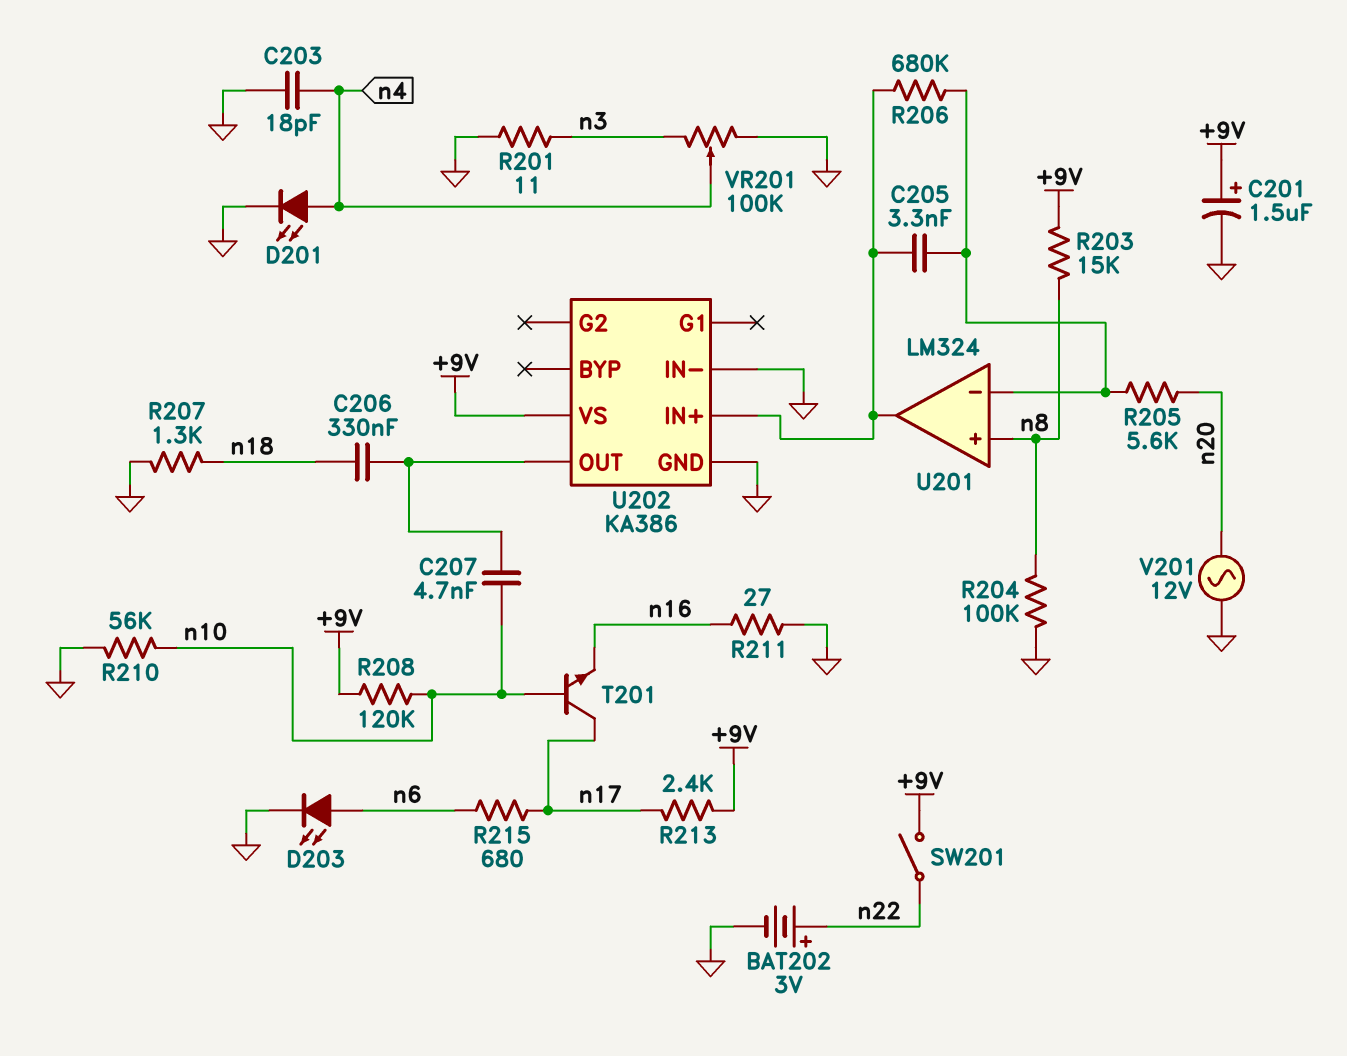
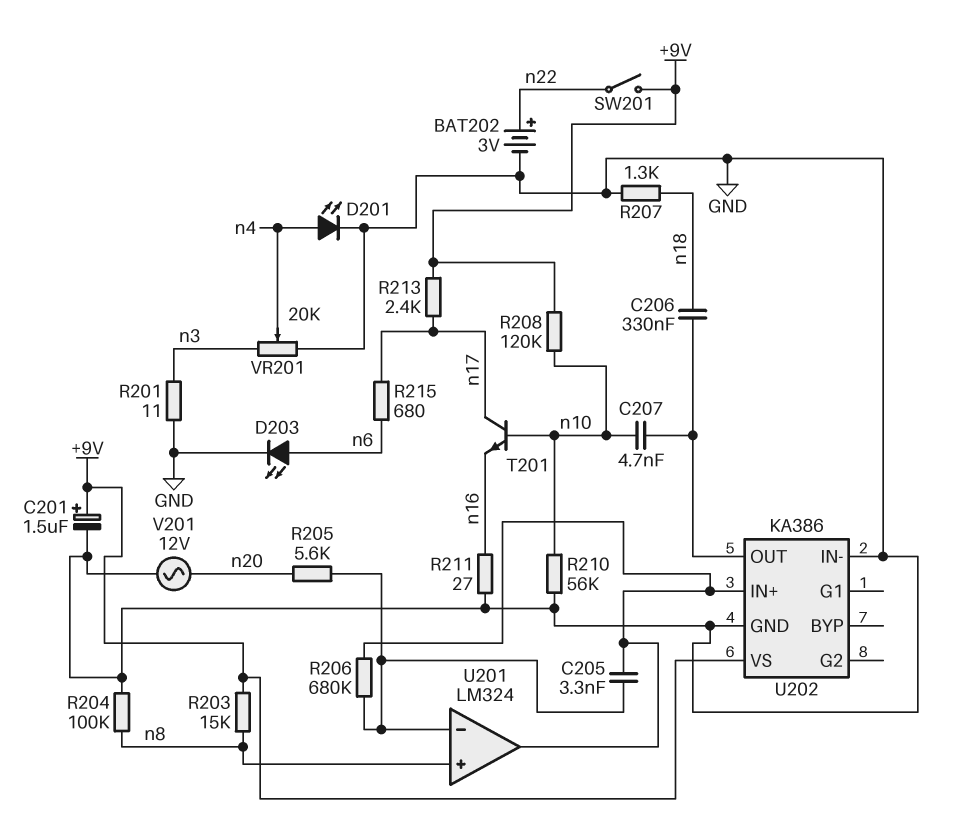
C203: 18pF (GND, n4) -> none
VR201: 100k (GND, n3, wiper n4) -> 20k (GND, n3, wiper n4)

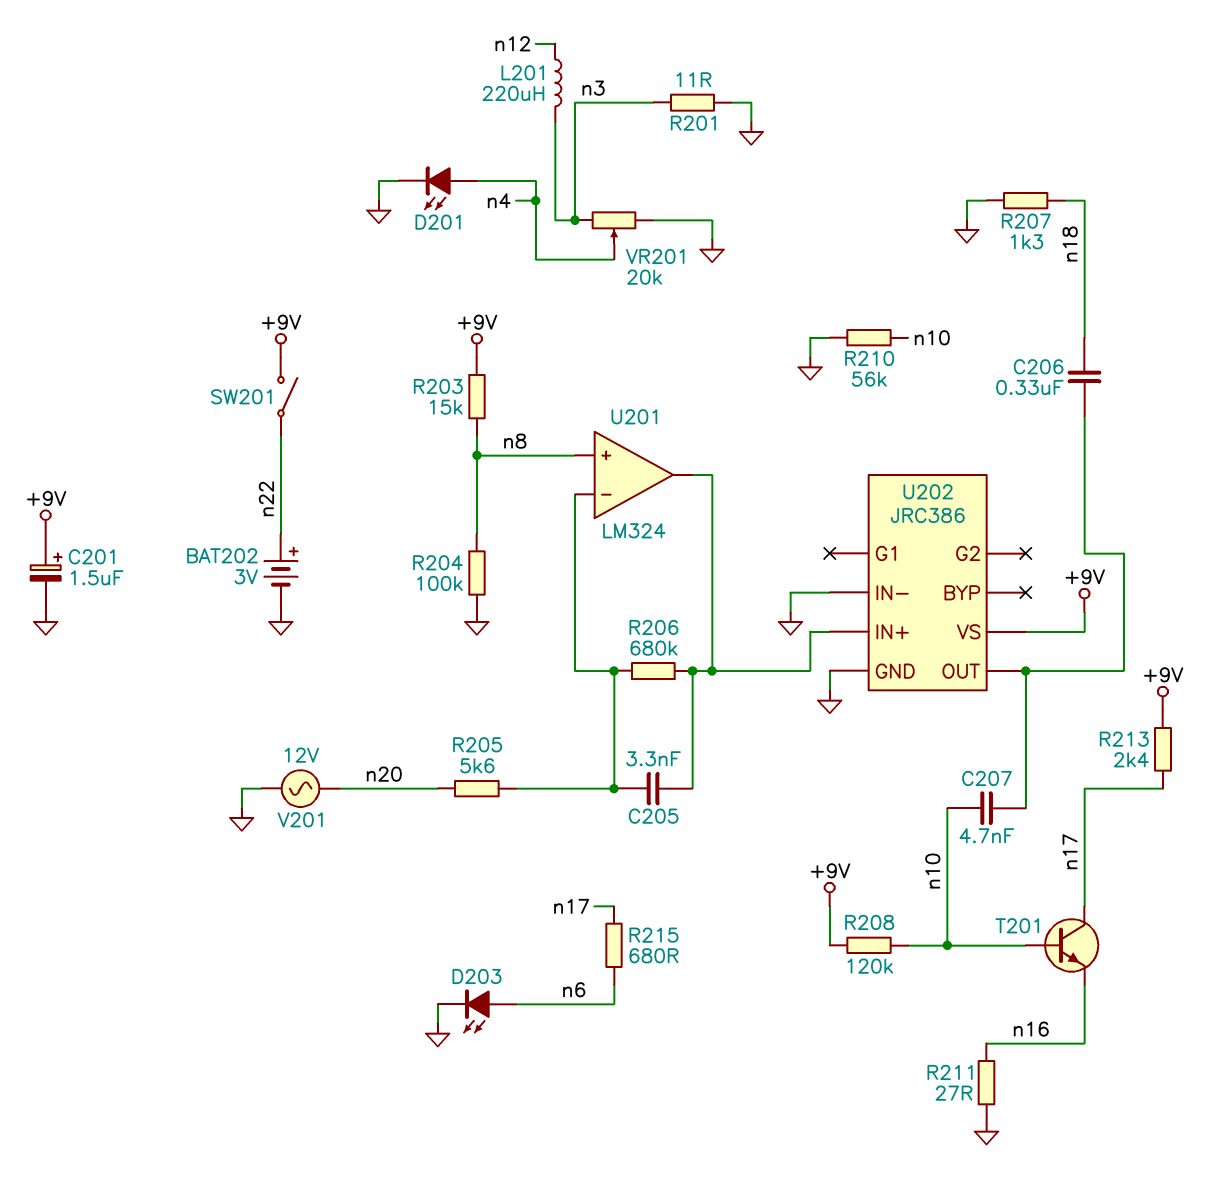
L201: none -> 220uH (n3, n12)
U202: KA386 -> JRC386

